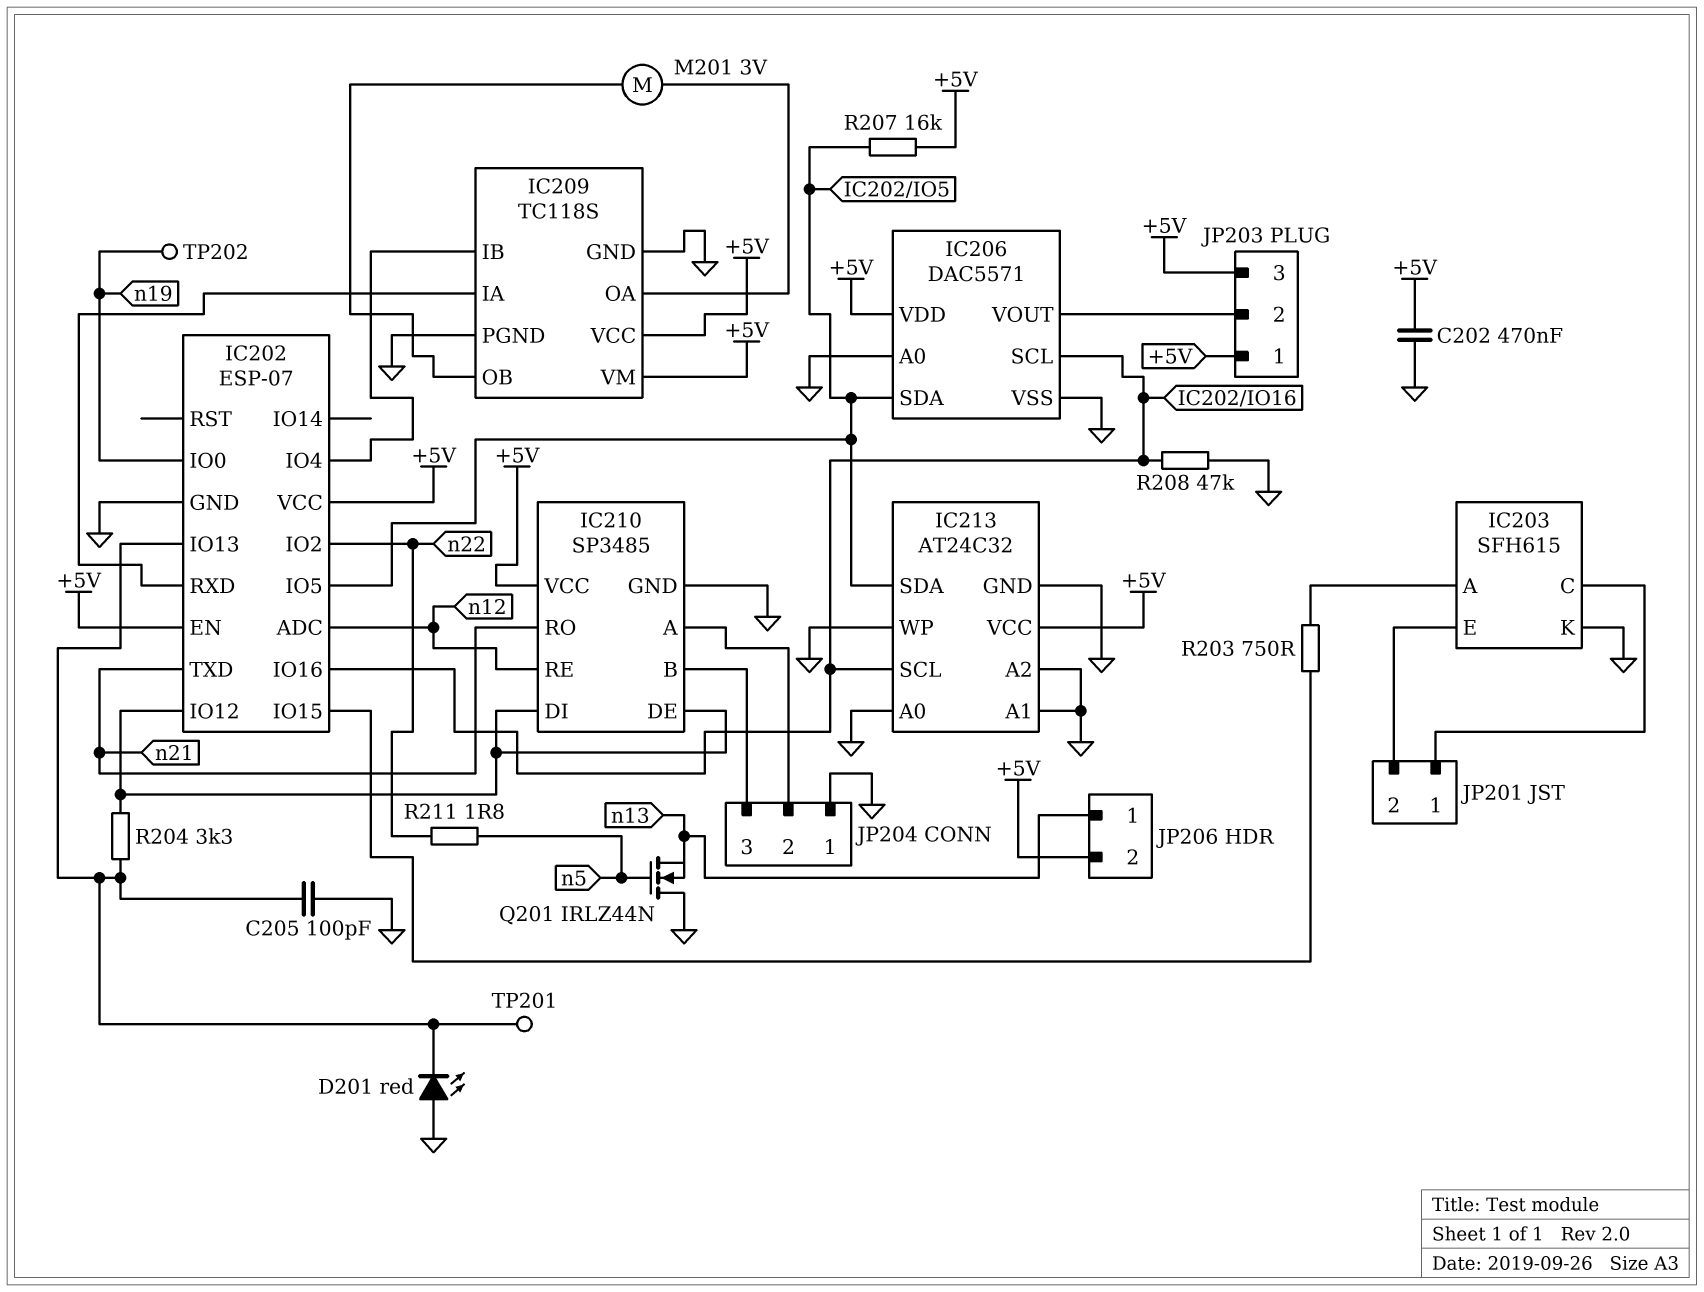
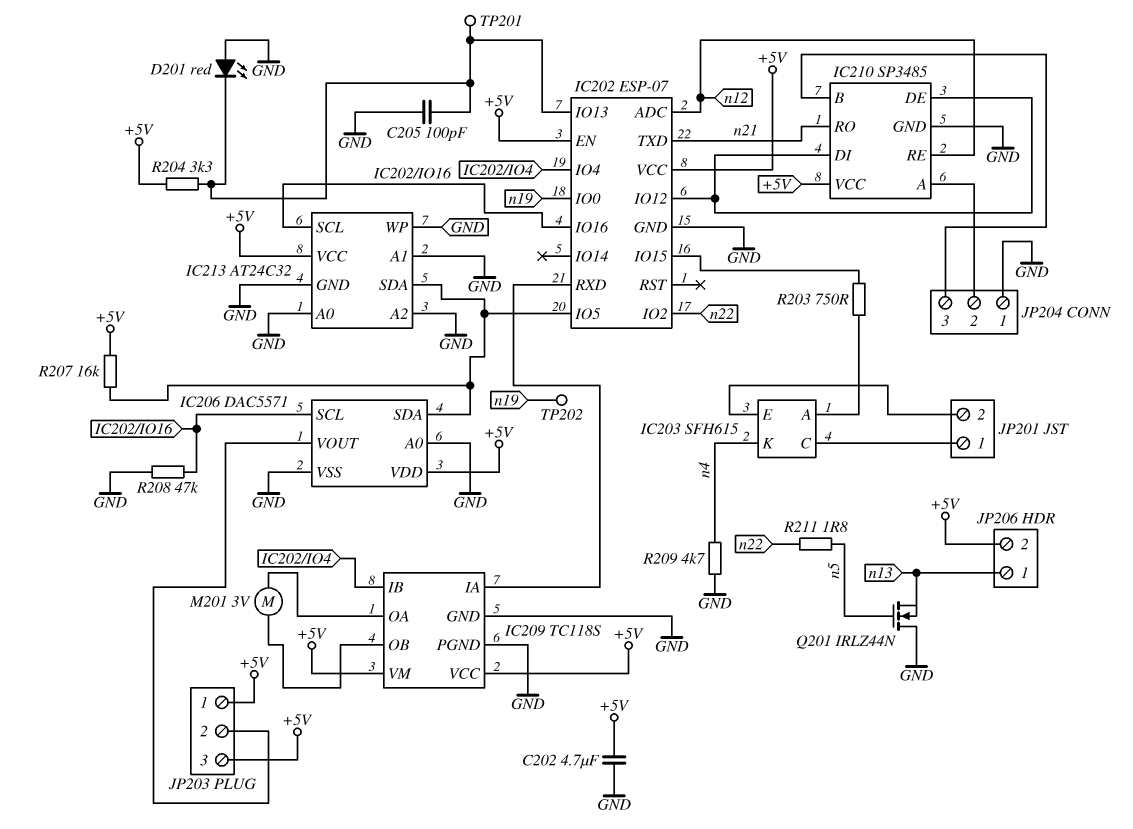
C202: 470nF (+5V, GND) -> 4.7uF (+5V, GND)
IC203 pin K: GND -> n4
R204: 3.3k (IC202/IO12, IC202/IO13) -> 3.3k (+5V, IC202/IO13)
R209: none -> 4.7k (GND, n4)

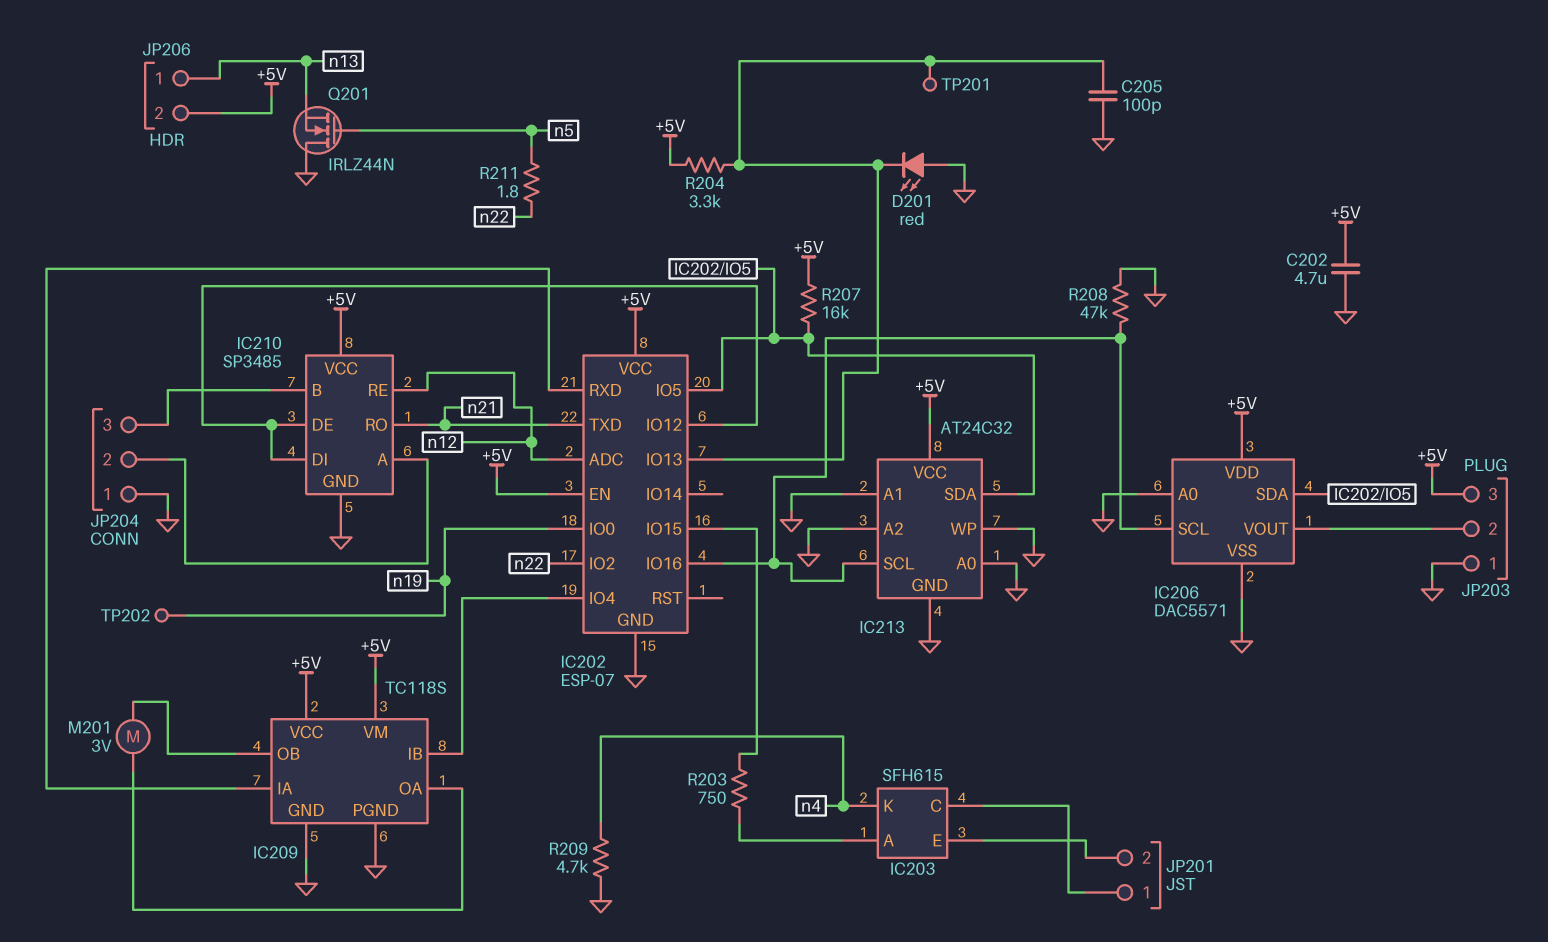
JP203 pin 1: +5V -> GND

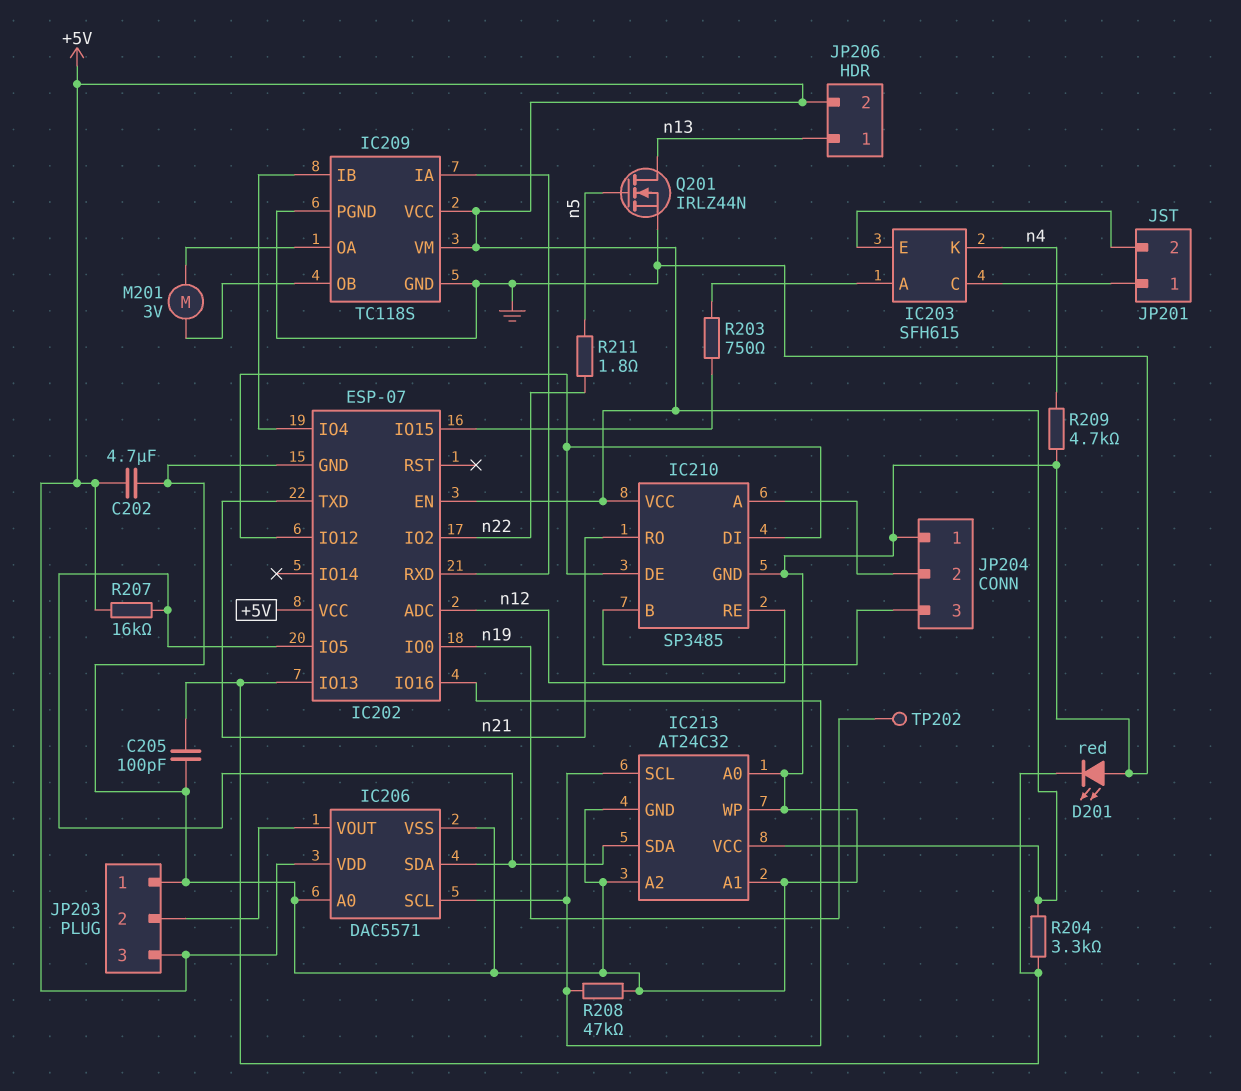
Q201: NMOS IRLZ44N (G n5, D GND, S n13) -> NMOS IRLZ44N (G n5, D n13, S GND)
TP201: test point (IC202/IO13) -> none

